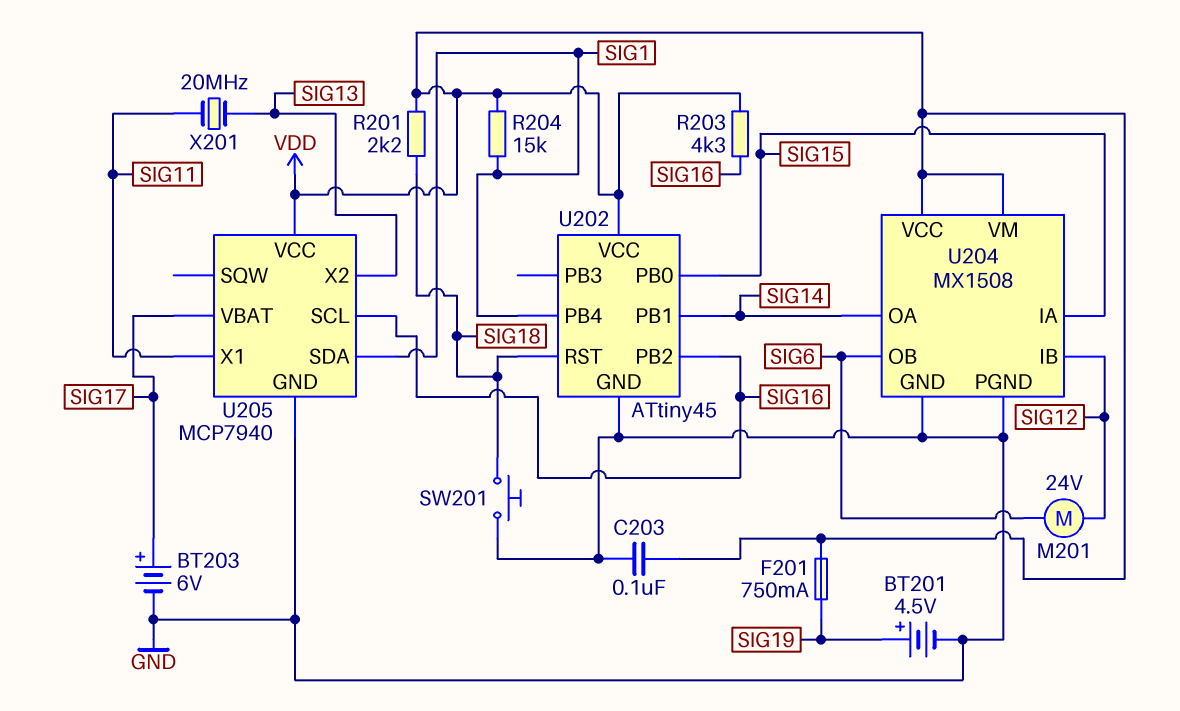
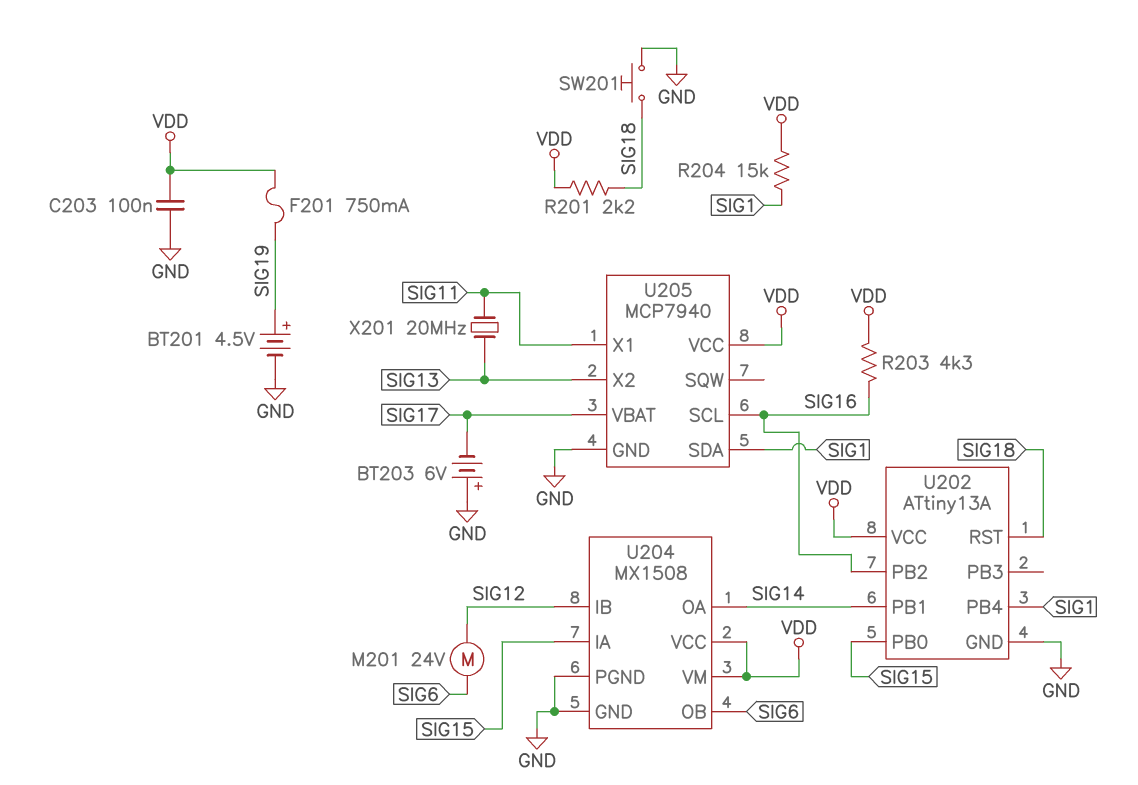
BT203: 6V (plus SIG17, minus GND) -> 6V (plus GND, minus SIG17)
U202: ATtiny45 -> ATtiny13A

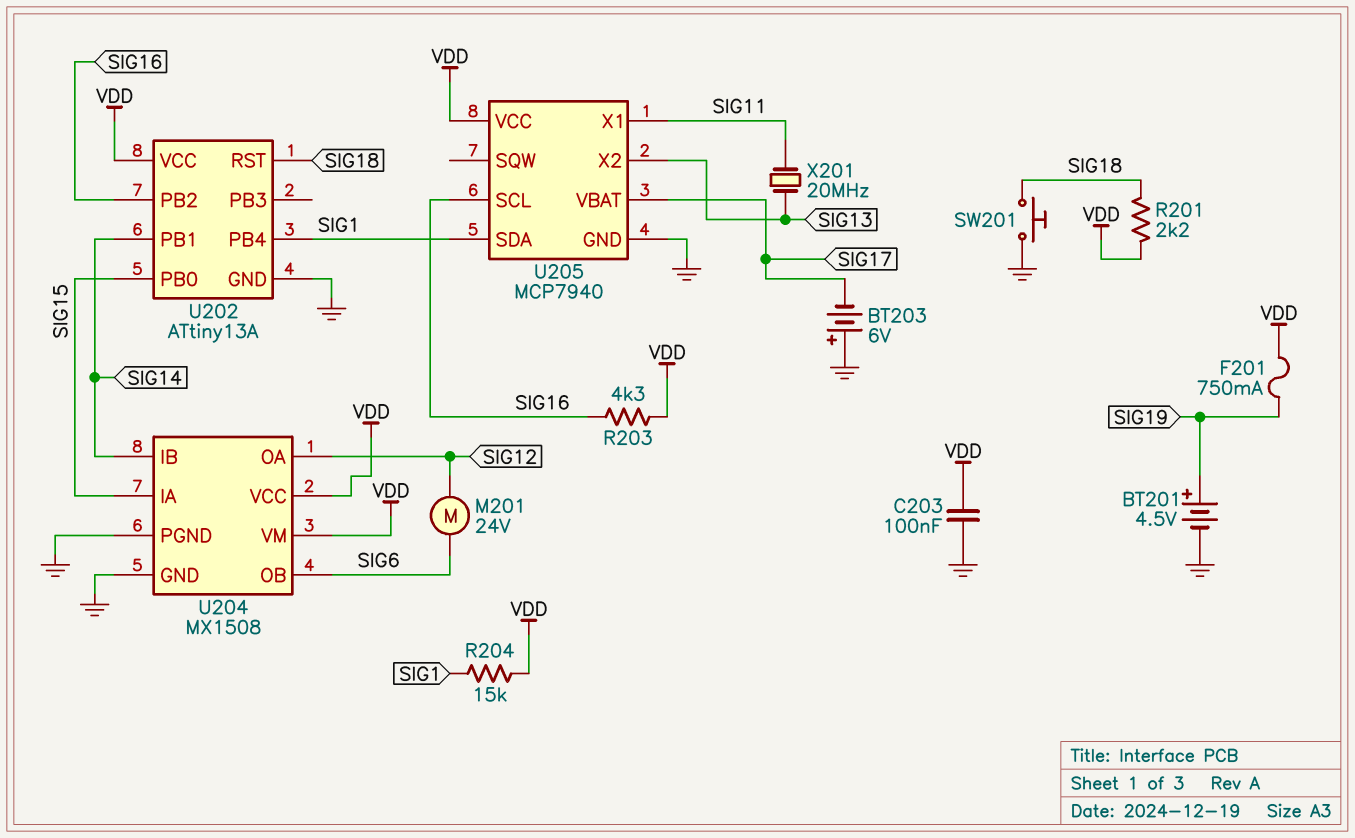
U204 pin IB: SIG12 -> SIG14
U204 pin OA: SIG14 -> SIG12

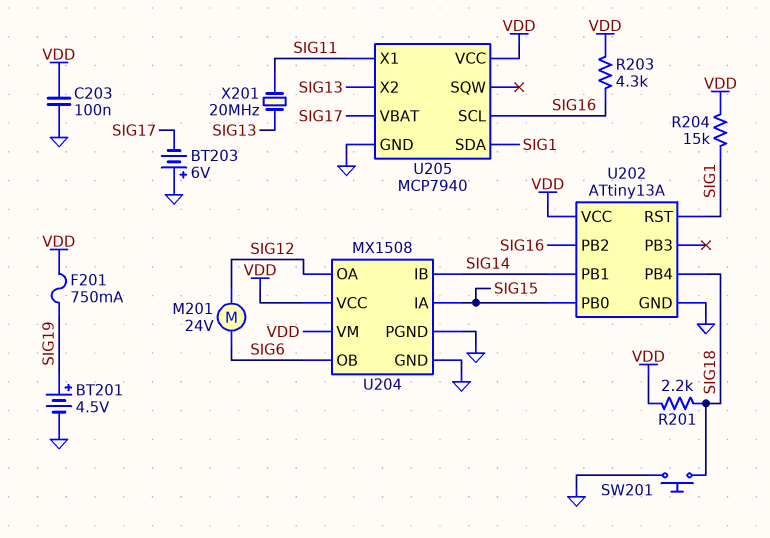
U202 pin PB4: SIG1 -> SIG18
U202 pin RST: SIG18 -> SIG1

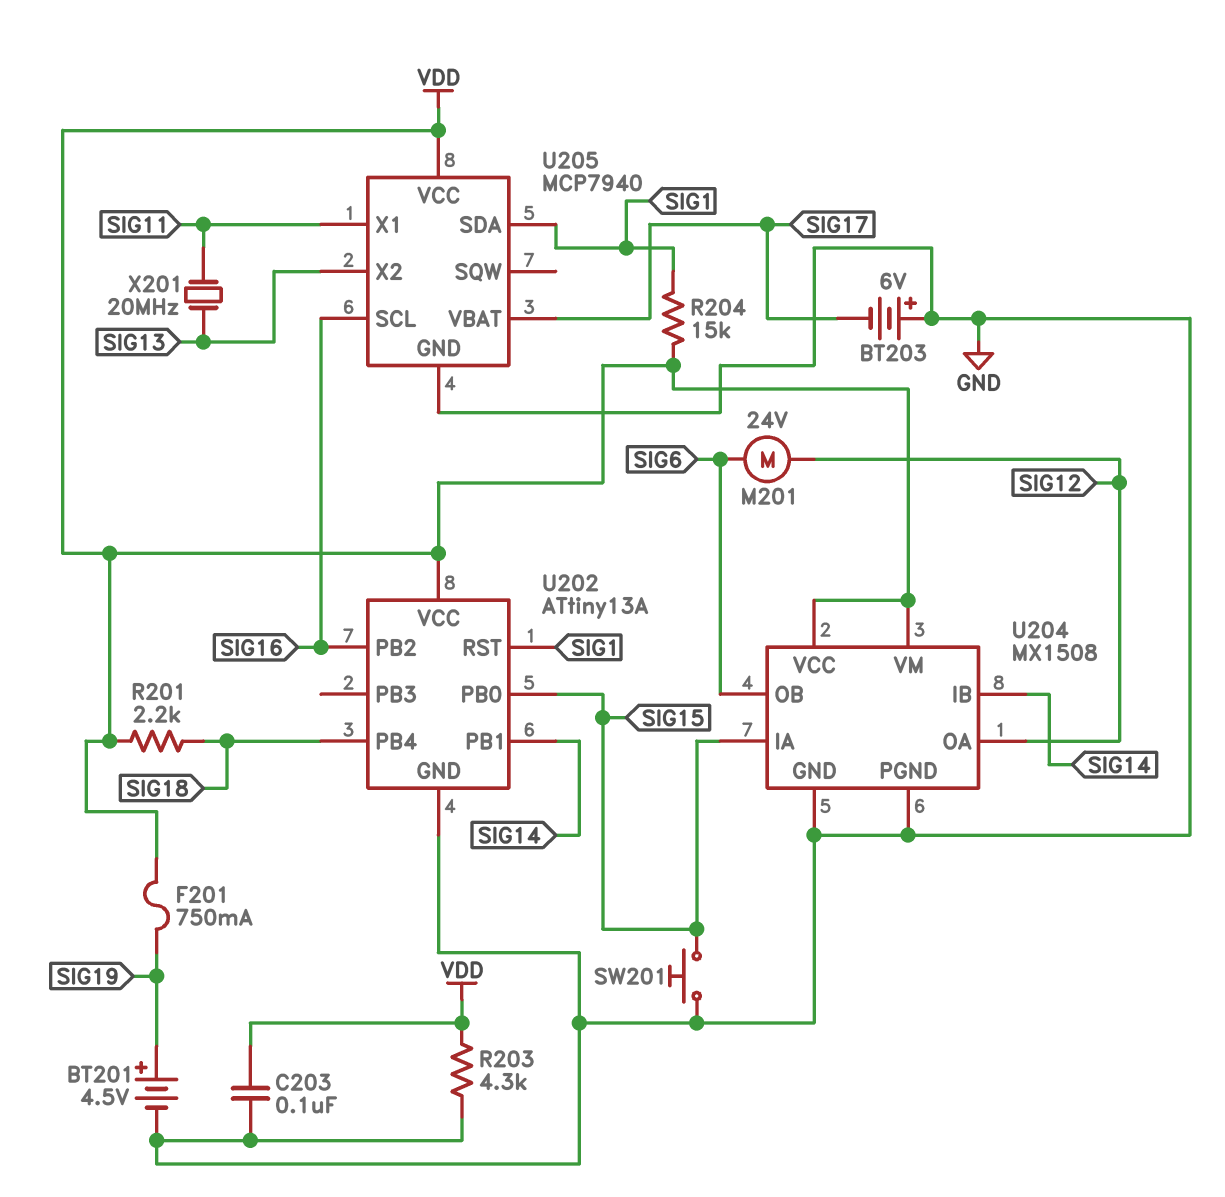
R203: 4.3k (SIG16, VDD) -> 4.3k (GND, VDD)
SW201: button (GND, SIG18) -> button (GND, SIG15)

